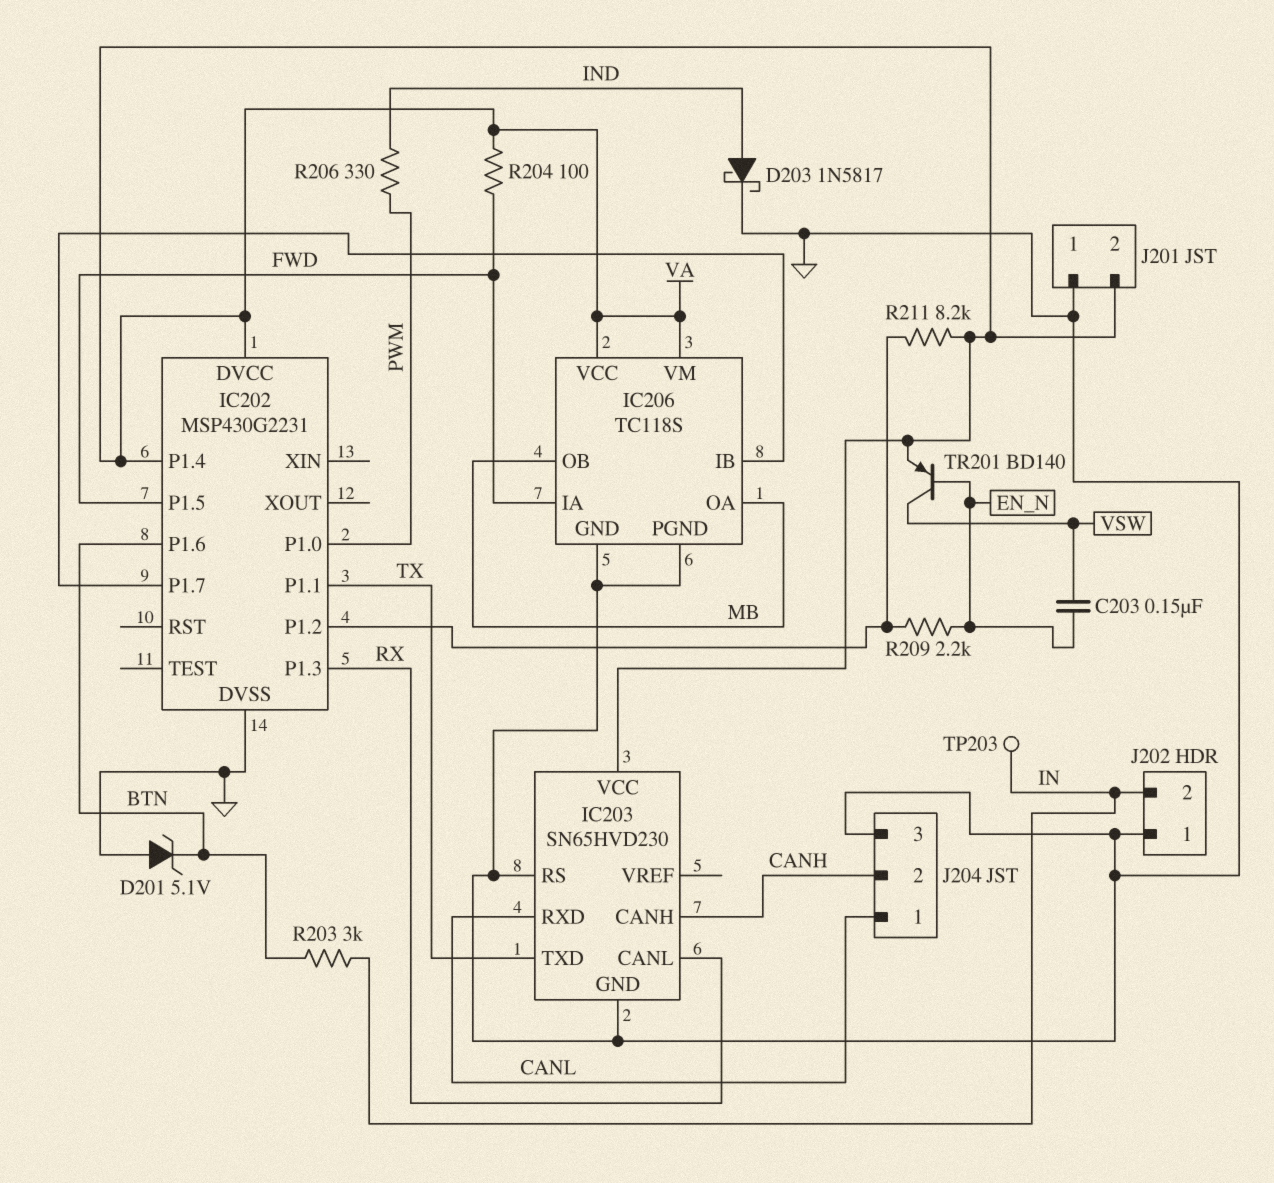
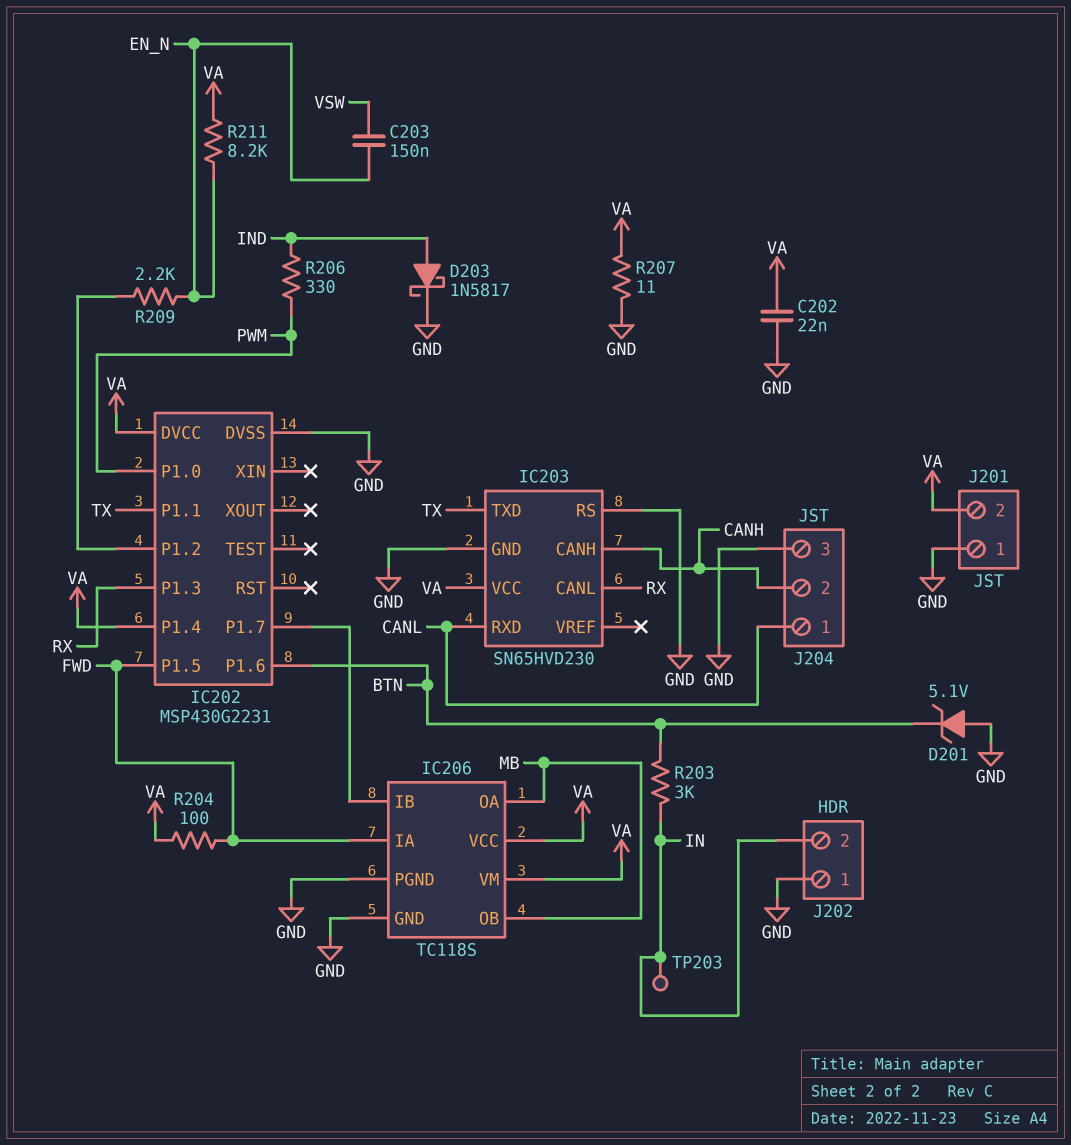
C202: none -> 22nF (GND, VA)
R207: none -> 11 (GND, VA)
R211: 8.2k (IC202/P1.2, VA) -> 8.2k (EN_N, VA)
TR201: PNP BD140 (B EN_N, C VSW, E VA) -> none

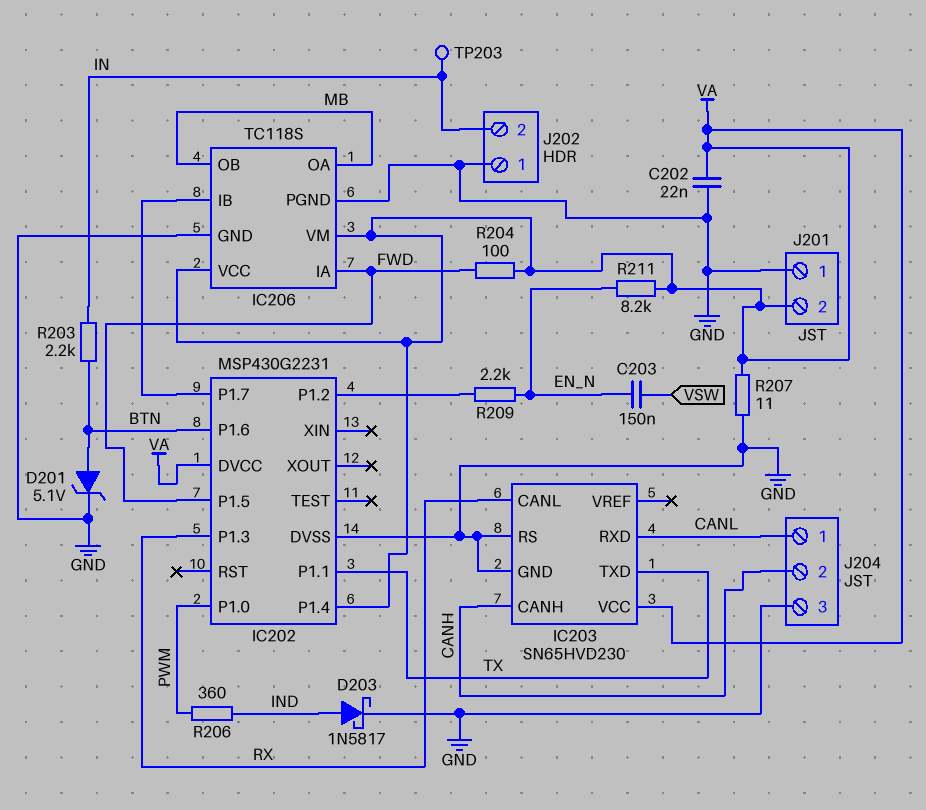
D201: zener 5.1V (A GND, K BTN) -> zener 5.1V (A BTN, K GND)
R203: 3k (BTN, IN) -> 2.2k (BTN, IN)
R206: 330 (IND, PWM) -> 360 (IND, PWM)

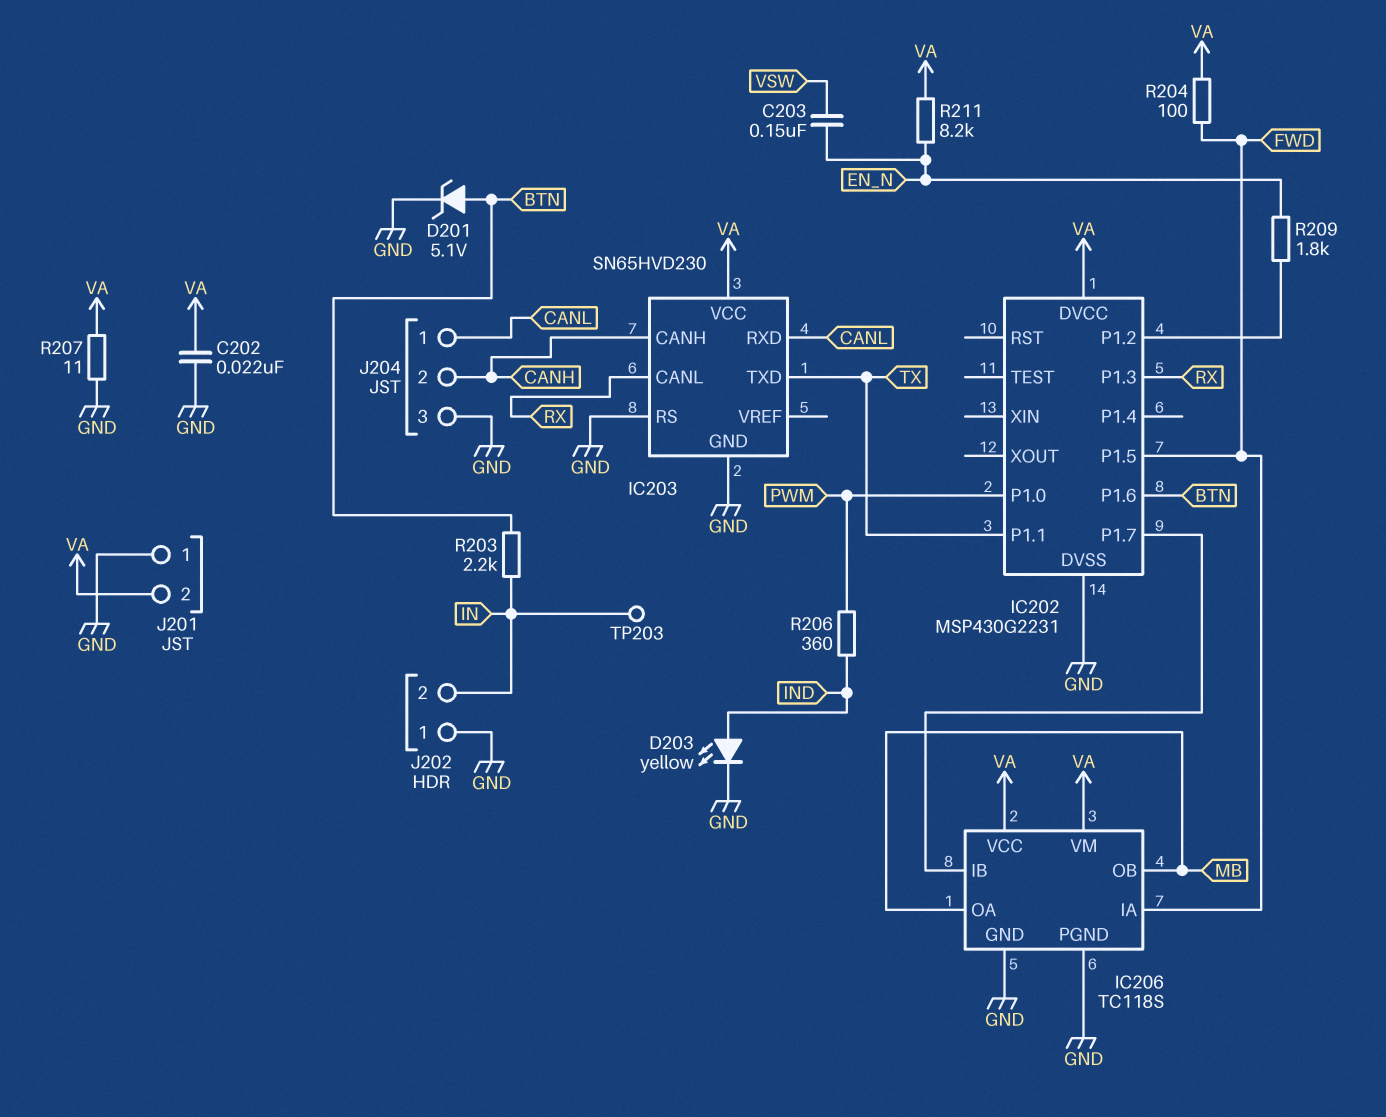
D203: schottky 1N5817 (A IND, K GND) -> LED yellow (A IND, K GND)
IC202 pin P1.4: VA -> none
R209: 2.2k (EN_N, IC202/P1.2) -> 1.8k (EN_N, IC202/P1.2)

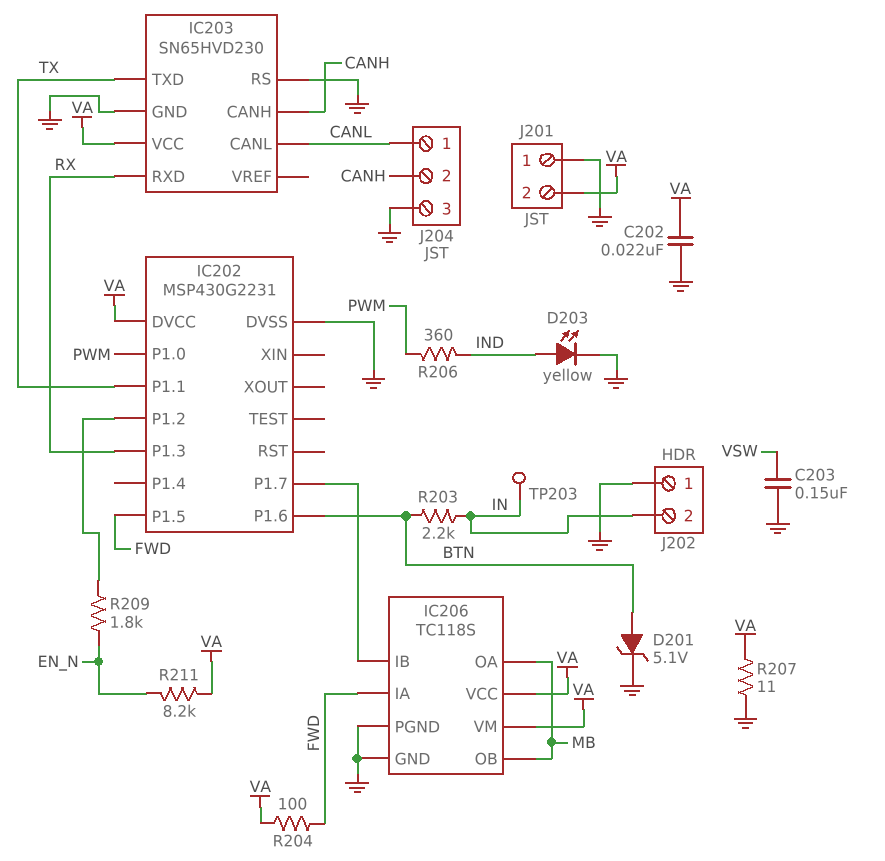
C203: 150nF (EN_N, VSW) -> 150nF (GND, VSW)
IC203 pin CANL: RX -> CANL
IC203 pin RXD: CANL -> RX

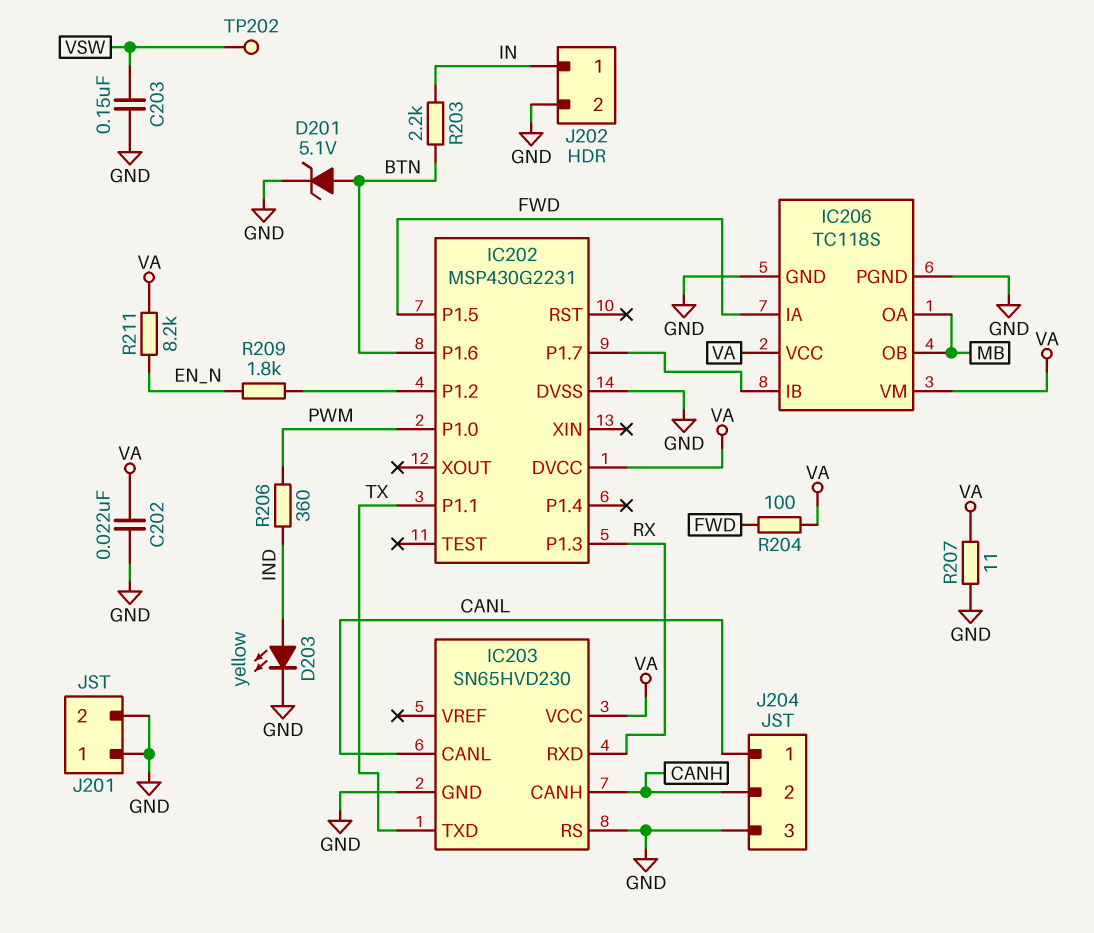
J201 pin 2: VA -> GND
J202 pin 1: GND -> IN
J202 pin 2: IN -> GND
TP202: none -> test point (VSW)
TP203: test point (IN) -> none

